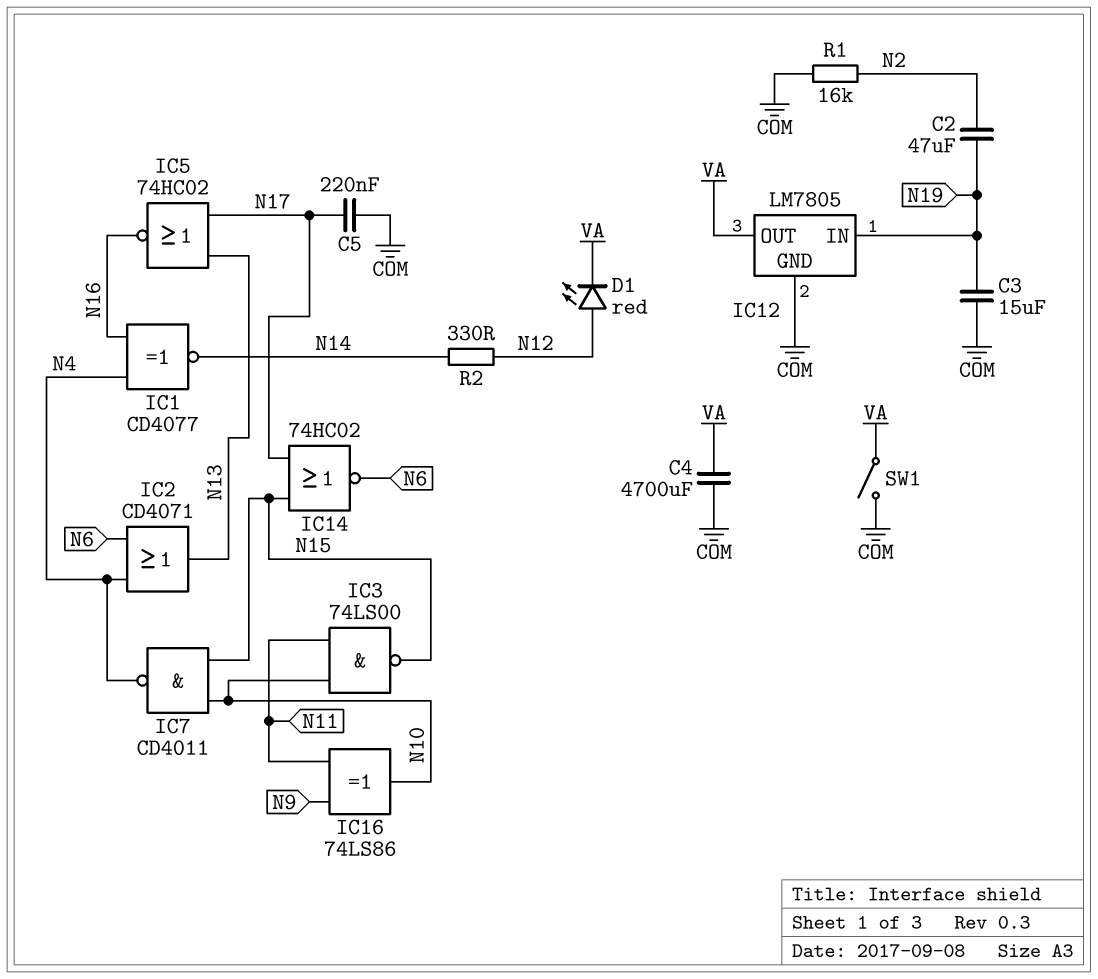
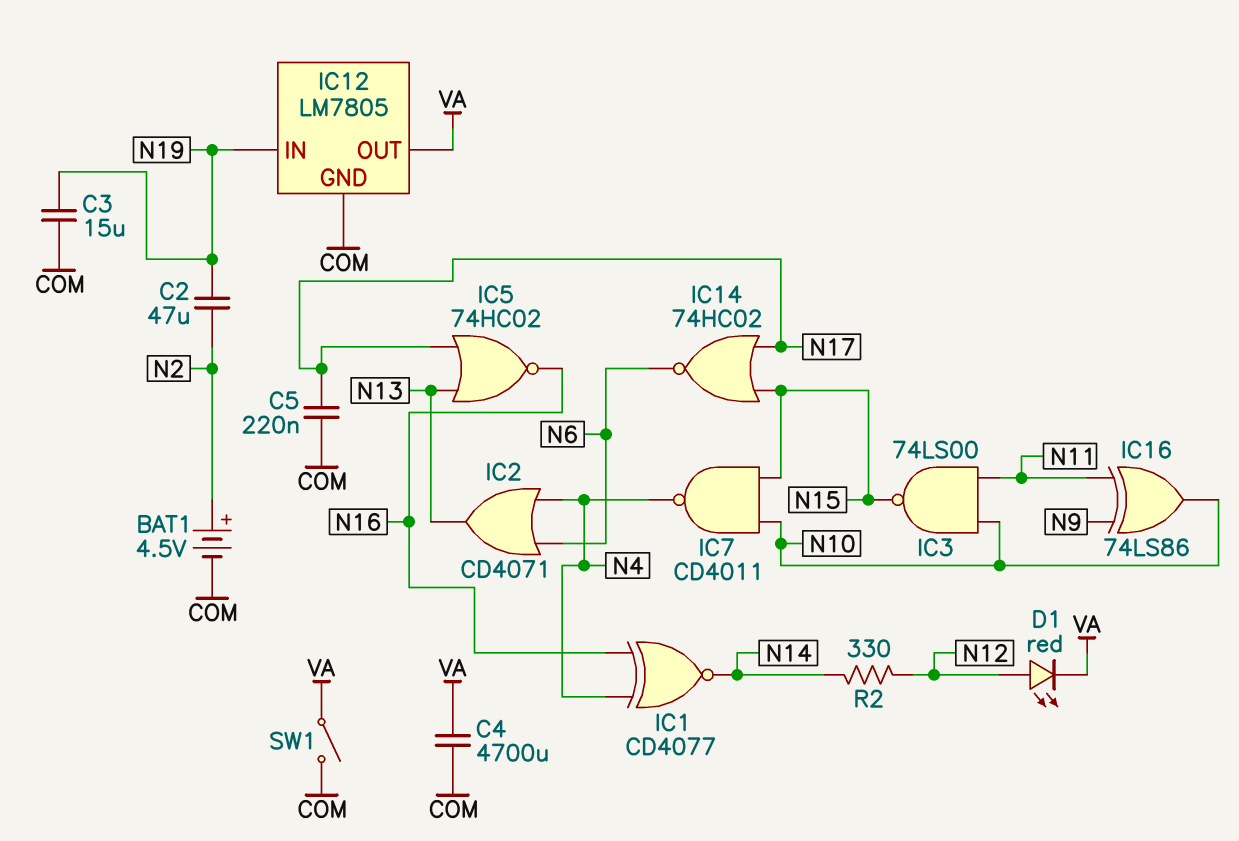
BAT1: none -> 4.5V (plus N2, minus COM)
R1: 16k (COM, N2) -> none

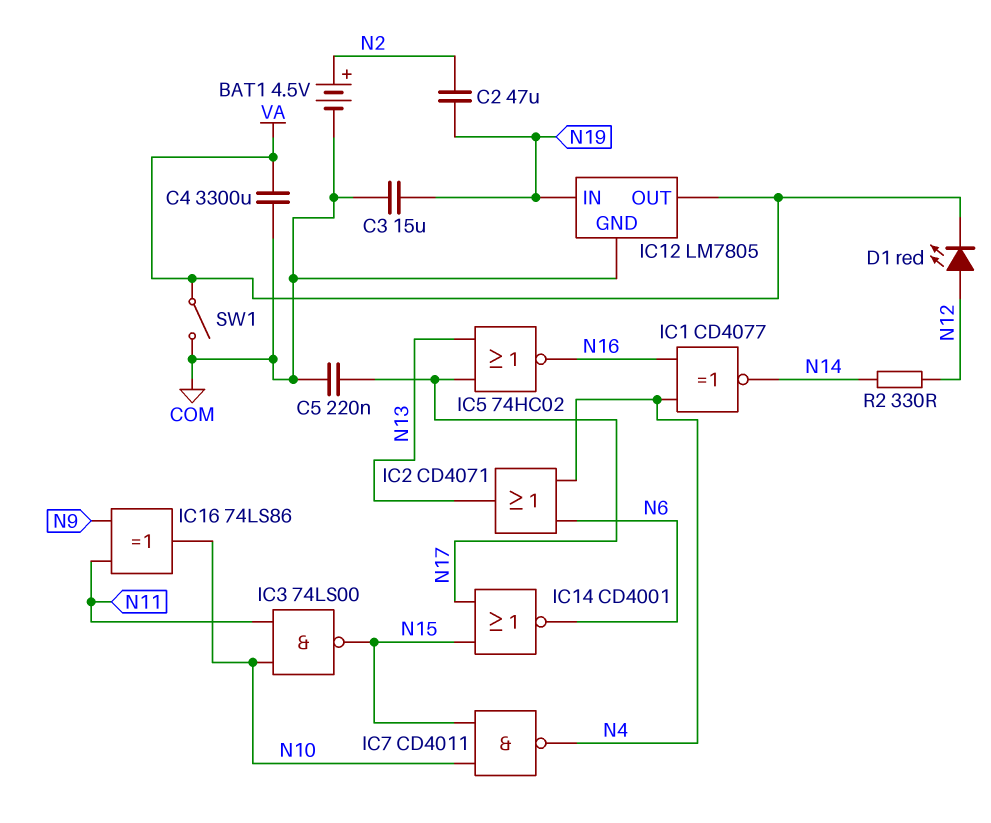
C4: 4700uF (COM, VA) -> 3300uF (COM, VA)
IC14: NOR 74HC02 (in N15, in N17, out N6) -> NOR CD4001 (in N15, in N17, out N6)

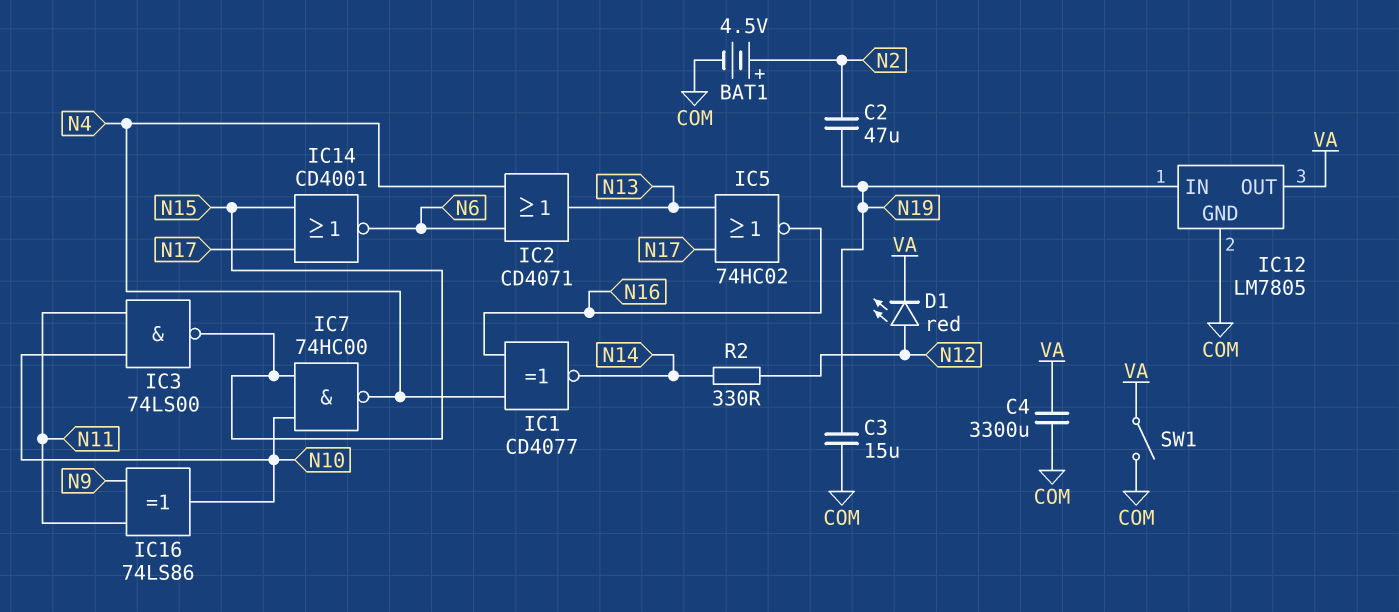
C5: 220nF (COM, N17) -> none
IC7: NAND CD4011 (in N10, in N15, out N4) -> NAND 74HC00 (in N10, in N15, out N4)

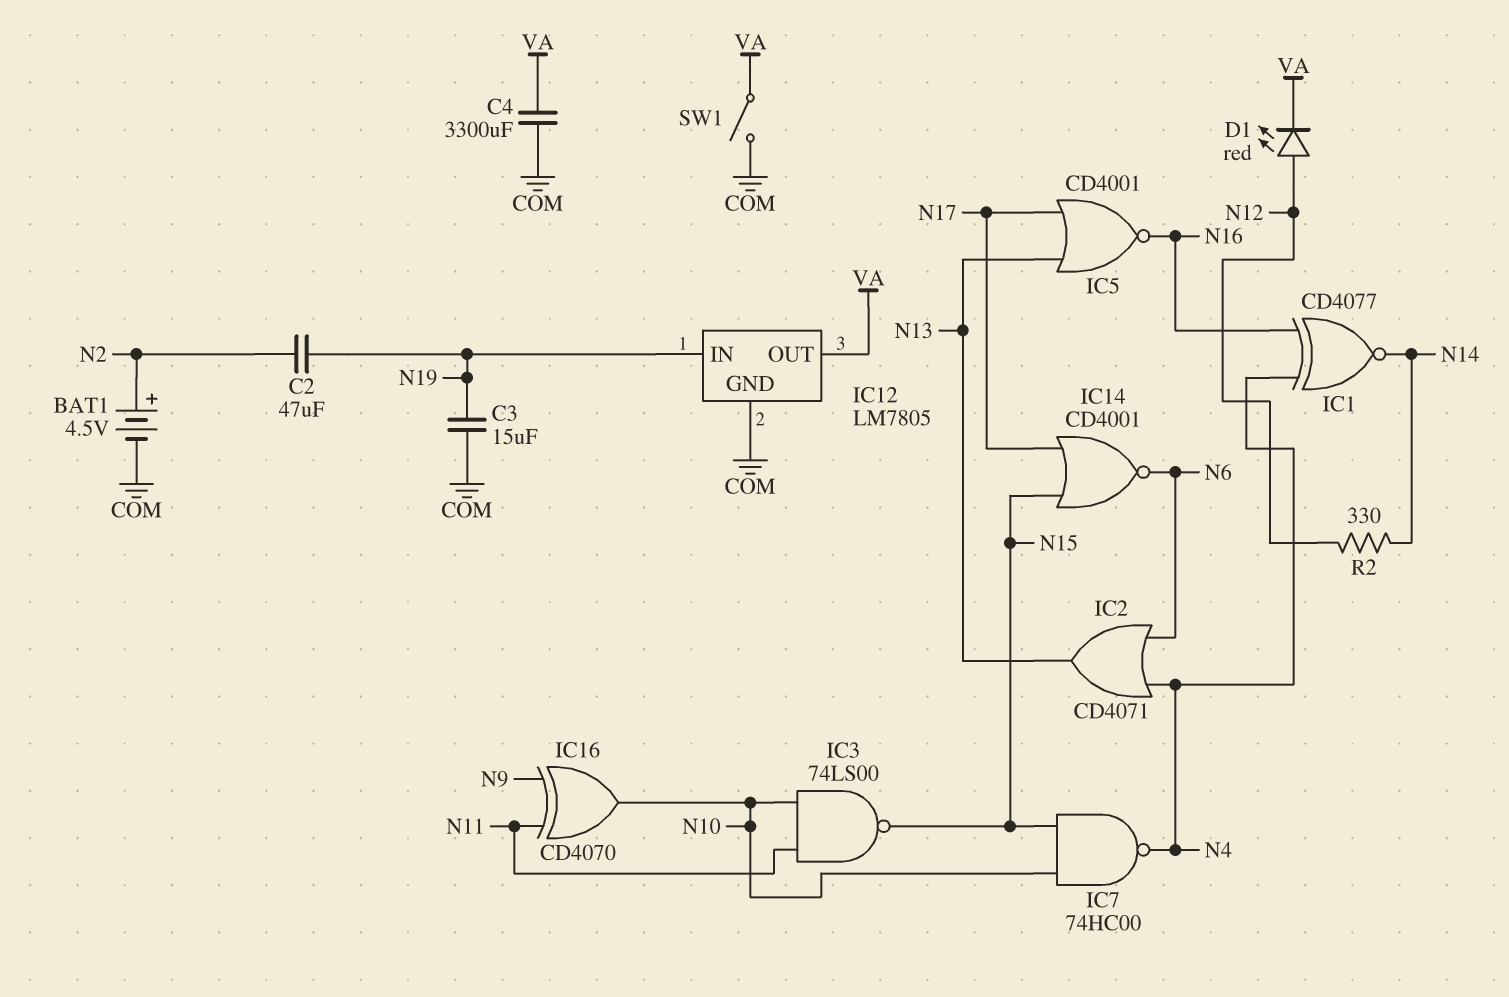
IC5: NOR 74HC02 (in N13, in N17, out N16) -> NOR CD4001 (in N13, in N17, out N16)
IC16: XOR 74LS86 (in N9, in N11, out N10) -> XOR CD4070 (in N9, in N11, out N10)

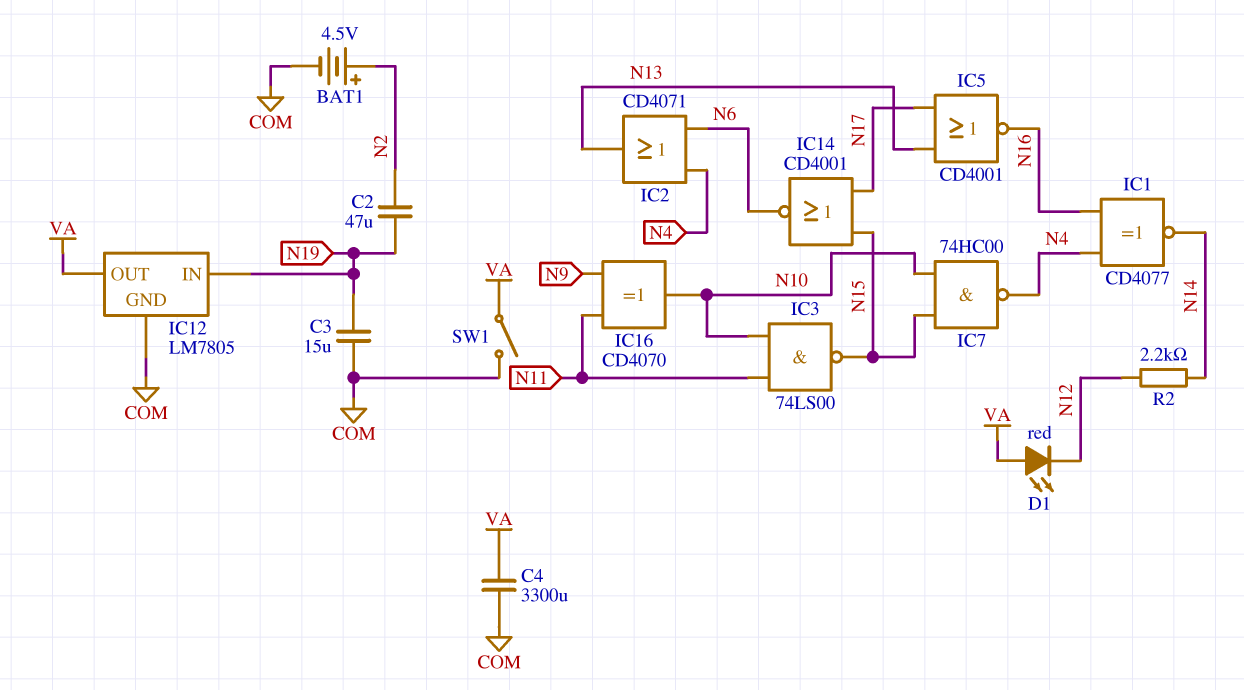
D1: LED red (A N12, K VA) -> LED red (A VA, K N12)
R2: 330 (N12, N14) -> 2.2k (N12, N14)

